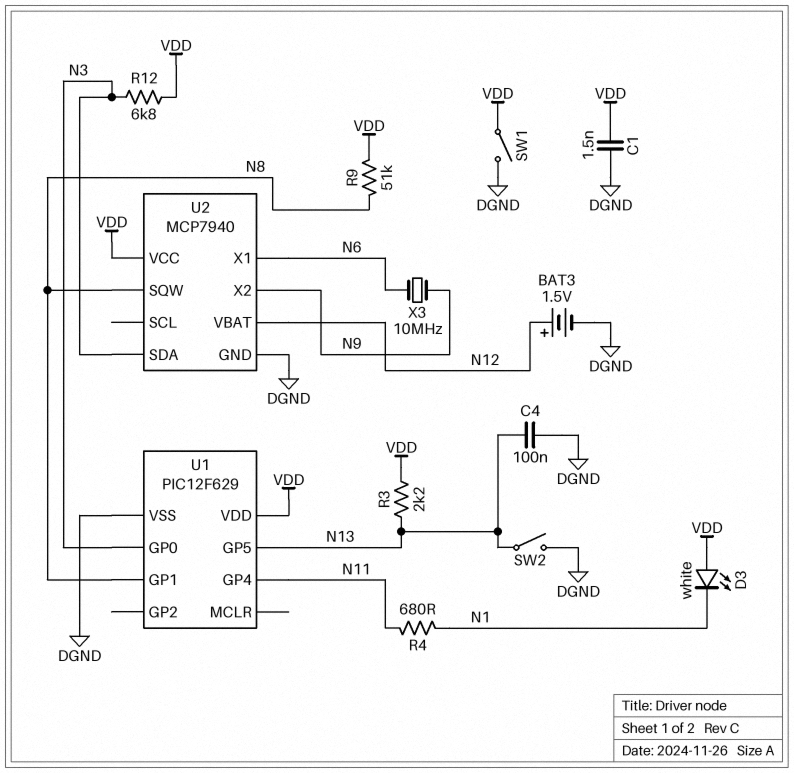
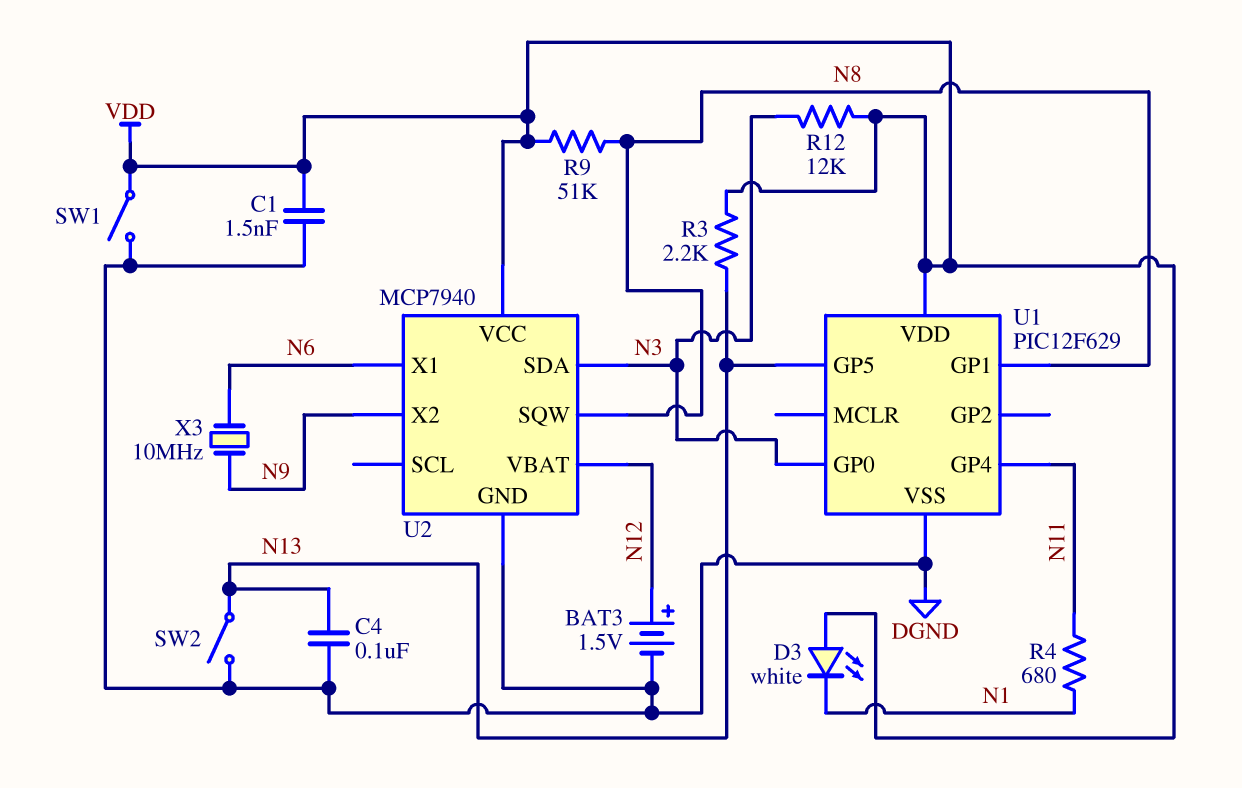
R12: 6.8k (N3, VDD) -> 12k (N3, VDD)

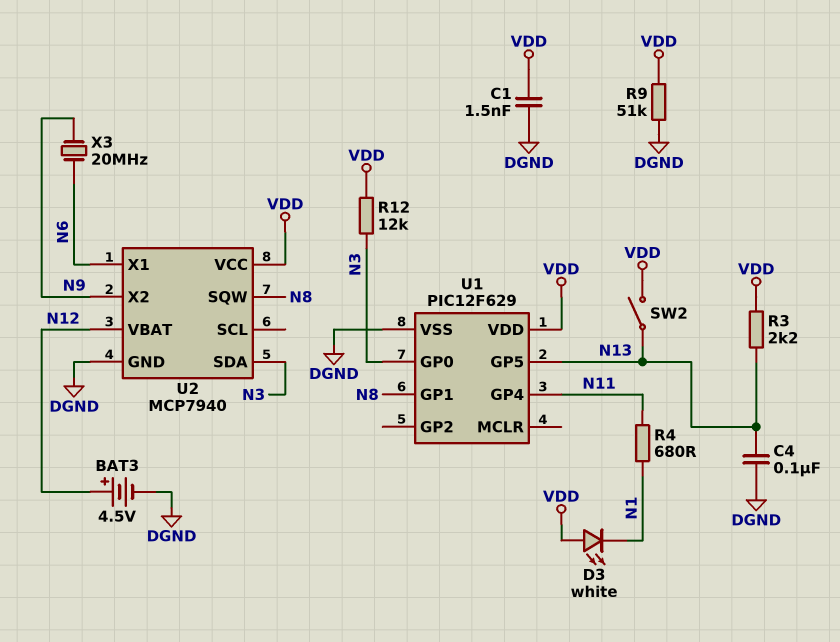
BAT3: 1.5V (plus N12, minus DGND) -> 4.5V (plus N12, minus DGND)
R9: 51k (N8, VDD) -> 51k (DGND, VDD)
SW1: switch (DGND, VDD) -> none
SW2: switch (DGND, N13) -> switch (N13, VDD)
X3: 10MHz (N6, N9) -> 20MHz (N6, N9)

